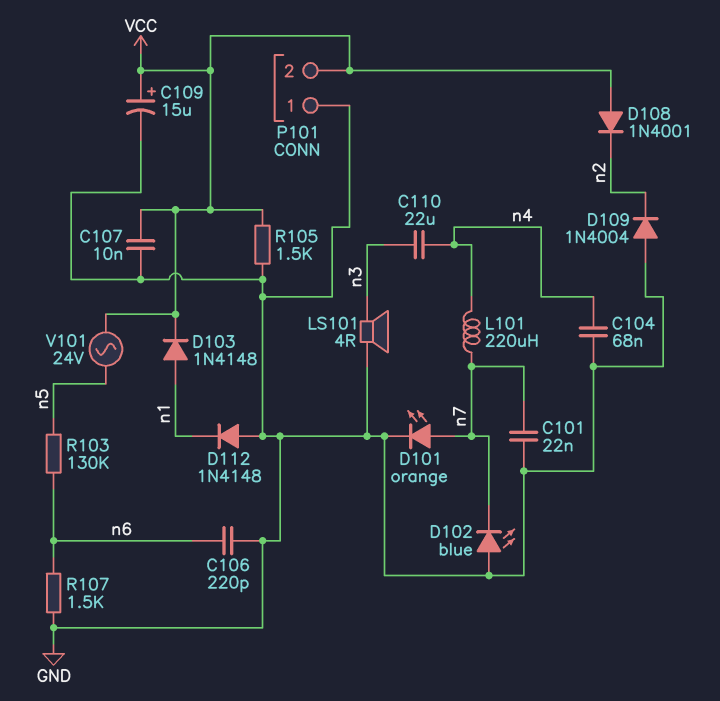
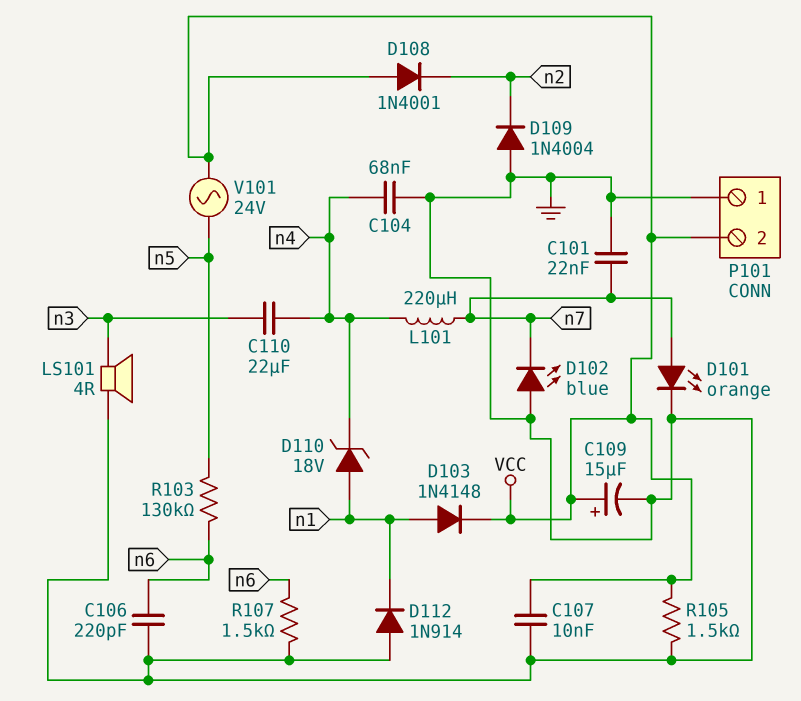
D110: none -> zener 18V (A n1, K n4)
D112: diode 1N4148 (A GND, K n1) -> diode 1N914 (A GND, K n1)

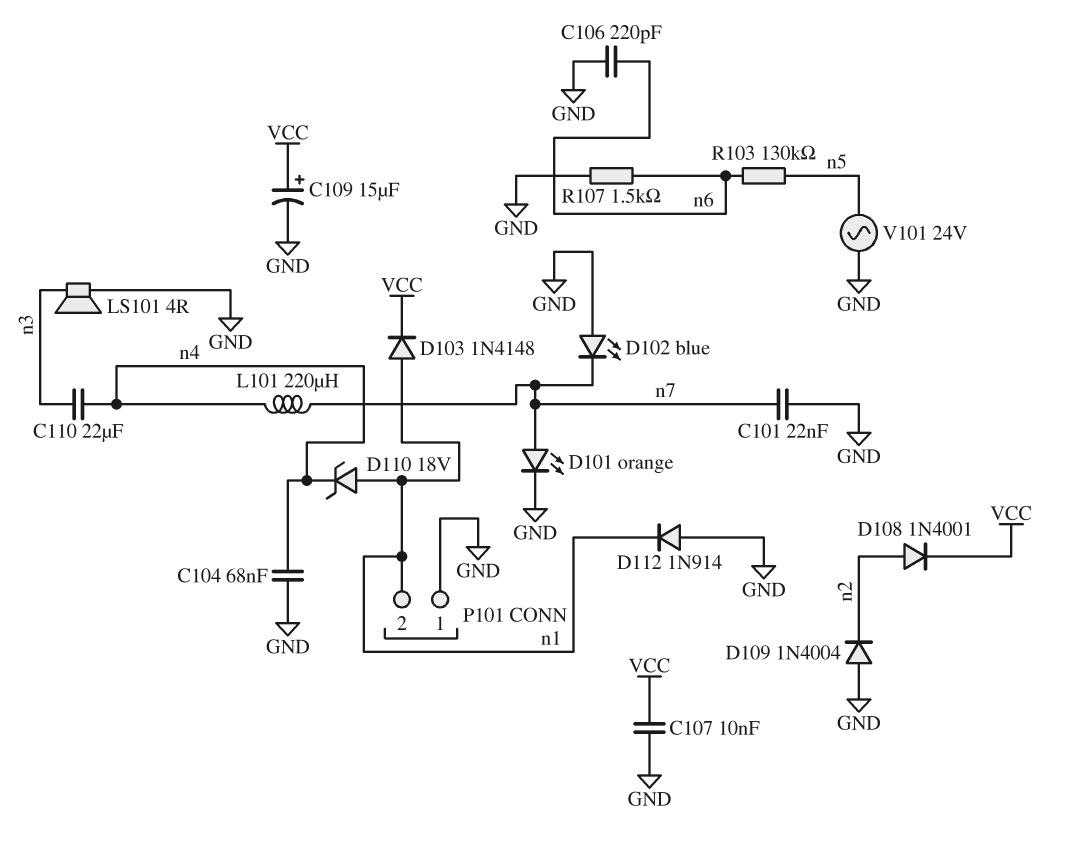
D108: diode 1N4001 (A VCC, K n2) -> diode 1N4001 (A n2, K VCC)
P101 pin 2: VCC -> n1
R105: 1.5k (GND, VCC) -> none
V101: AC 24V (VCC, n5) -> AC 24V (GND, n5)

